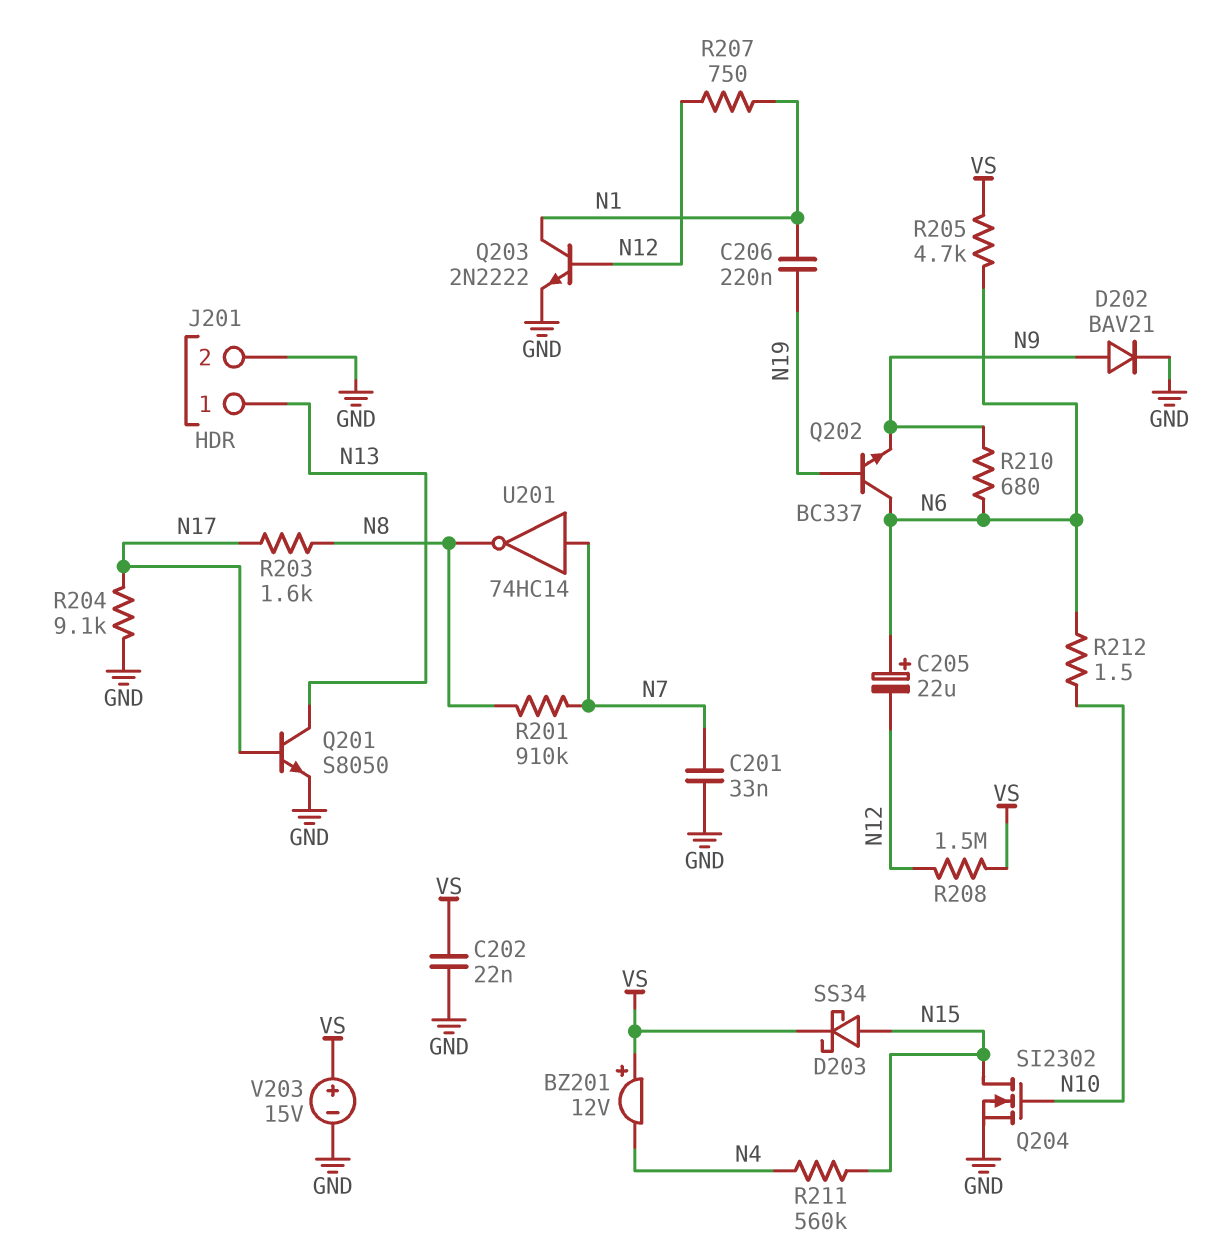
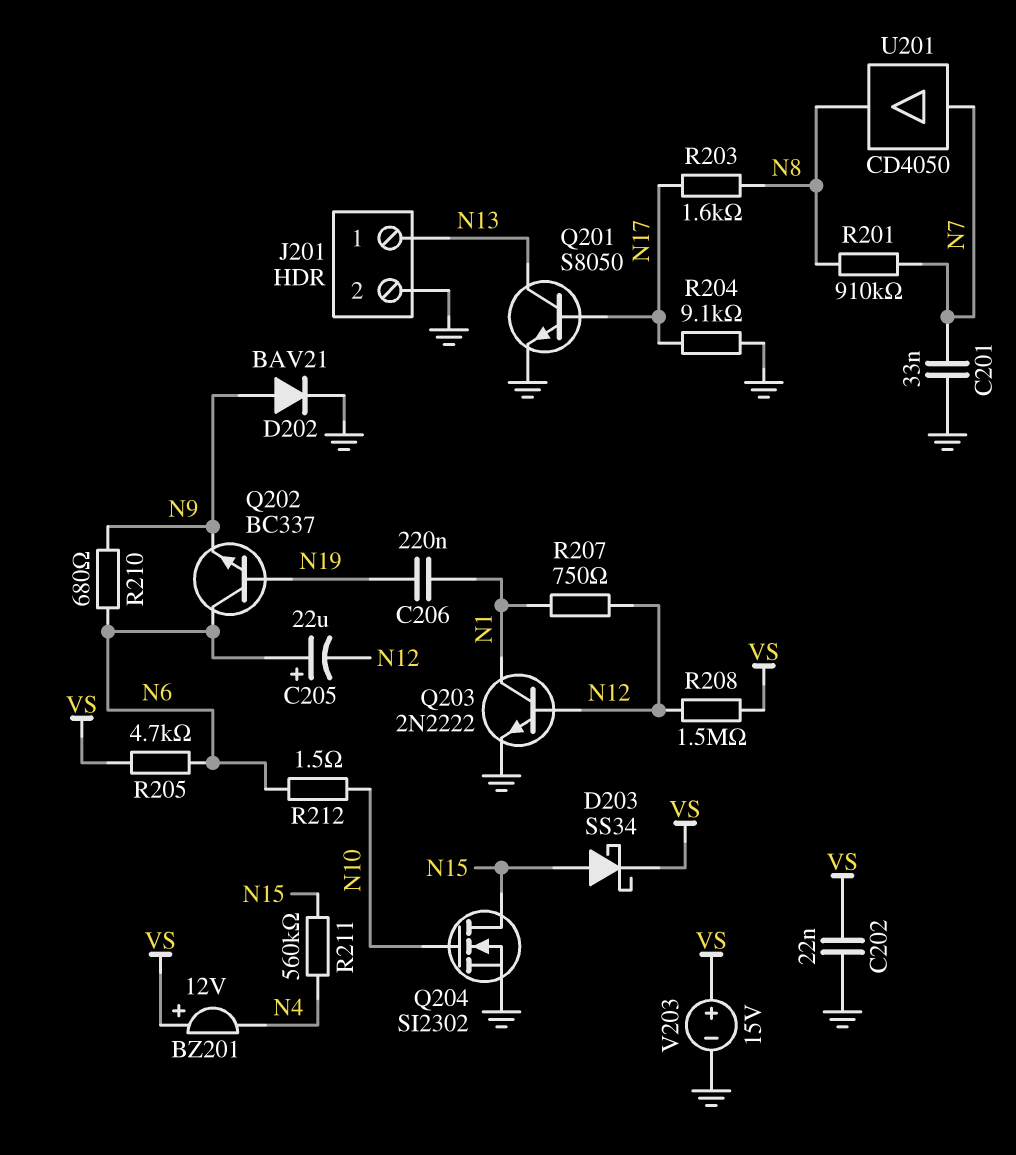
U201: NOT 74HC14 (in N7, out N8) -> buffer CD4050 (in N7, out N8)

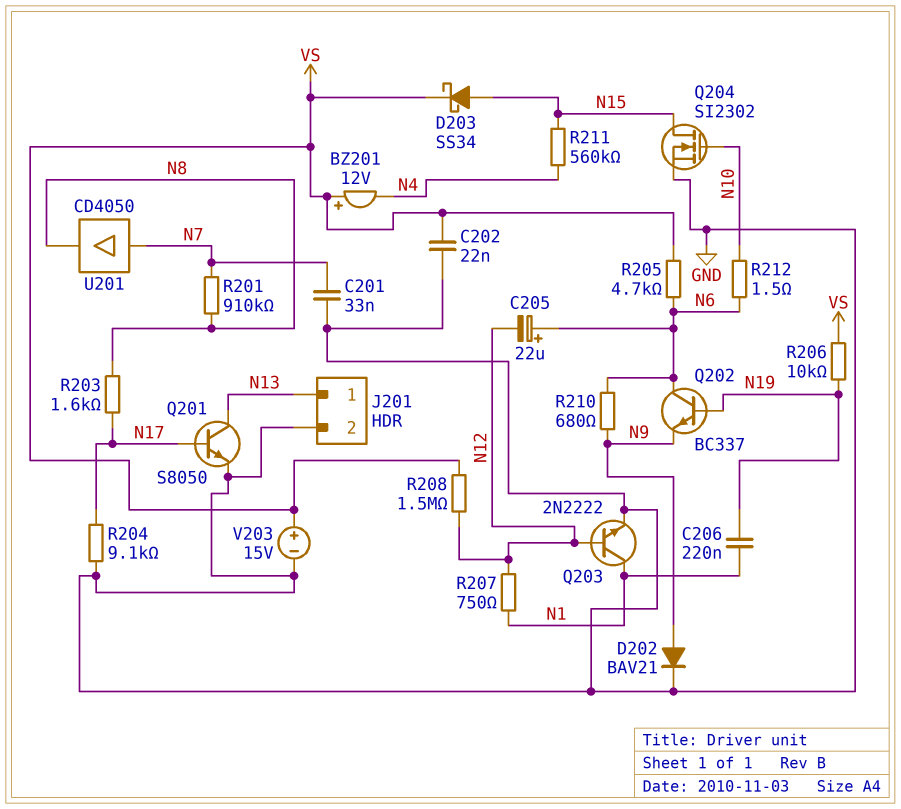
R206: none -> 10k (N19, VS)

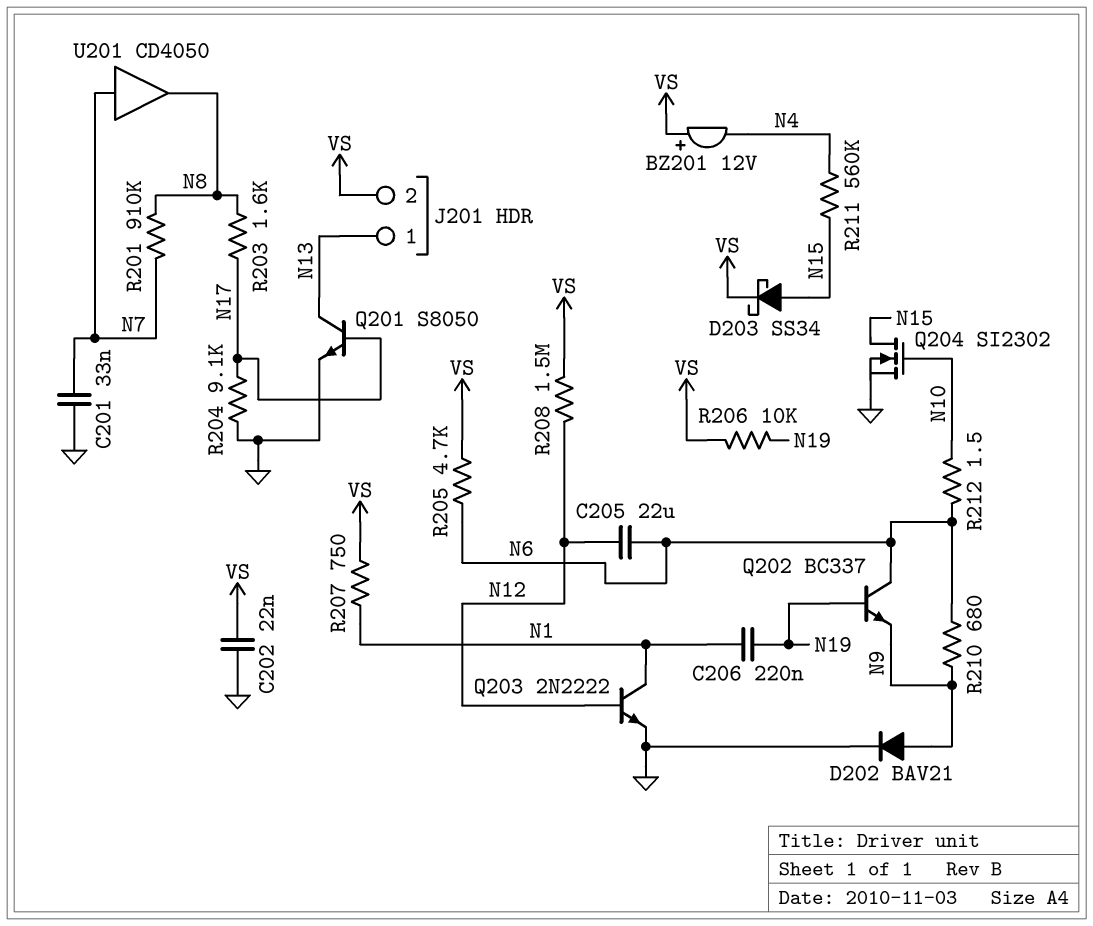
C205: 22uF (plus N6, minus N12) -> 22uF (N6, N12)
J201 pin 2: GND -> VS
R207: 750 (N1, N12) -> 750 (N1, VS)
V203: 15V (plus VS, minus GND) -> none

